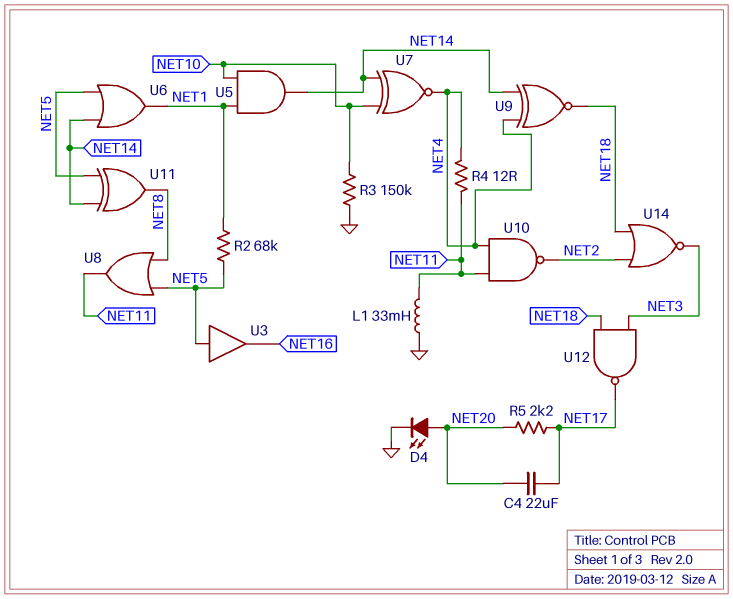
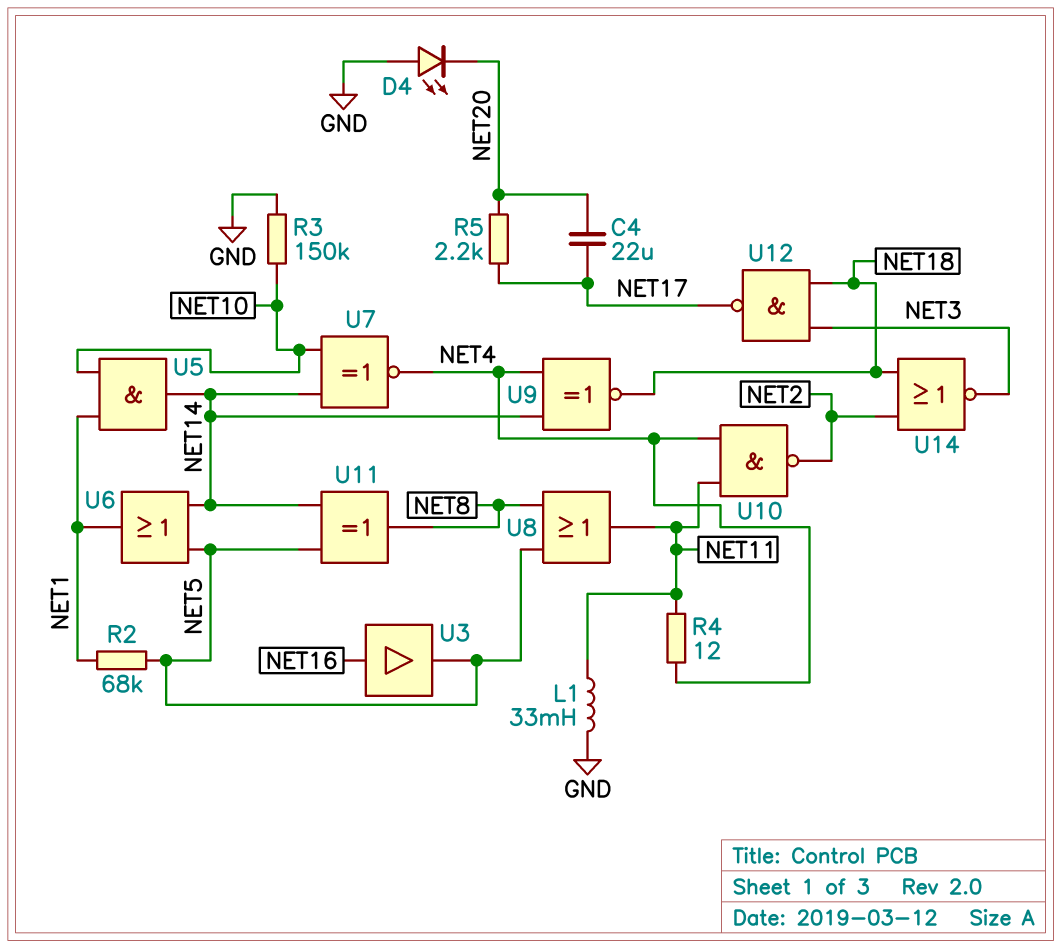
D4: LED (A NET20, K GND) -> LED (A GND, K NET20)
U3: buffer (in NET5, out NET16) -> buffer (in NET16, out NET5)

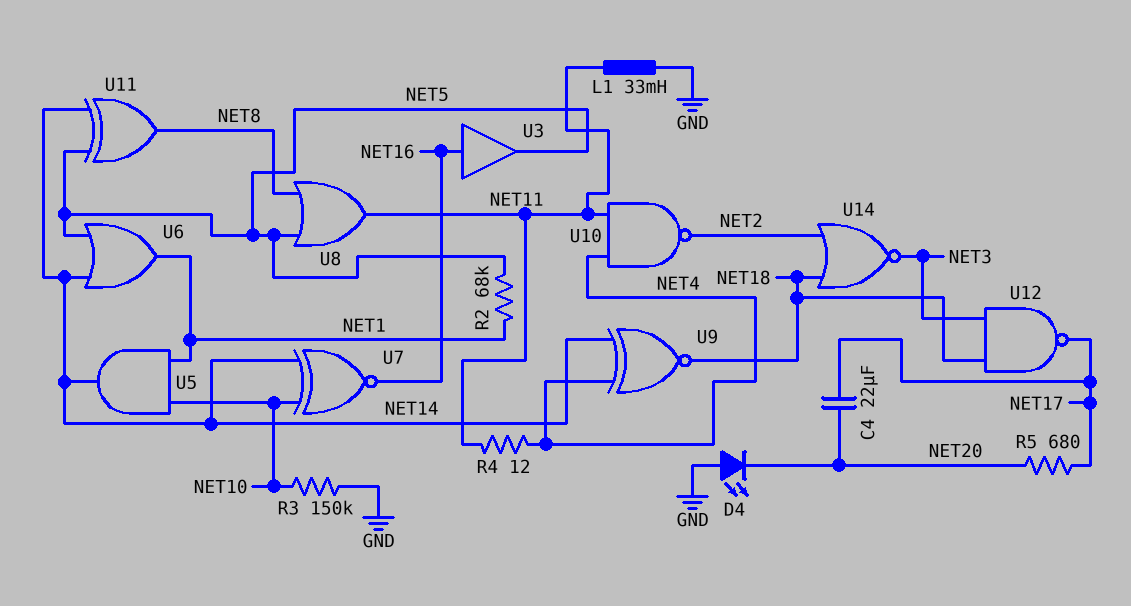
R5: 2.2k (NET17, NET20) -> 680 (NET17, NET20)
U7: XNOR (in NET10, in NET14, out NET4) -> XNOR (in NET10, in NET14, out NET16)

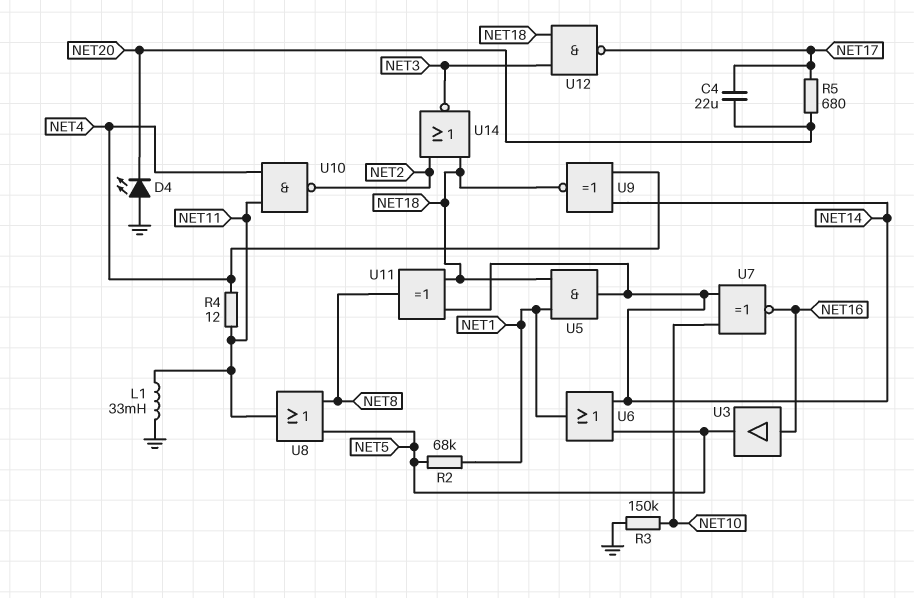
U5: AND (in NET1, in NET10, out NET14) -> AND (in NET1, in NET18, out NET14)
U11: XOR (in NET5, in NET14, out NET8) -> XOR (in NET14, in NET18, out NET8)

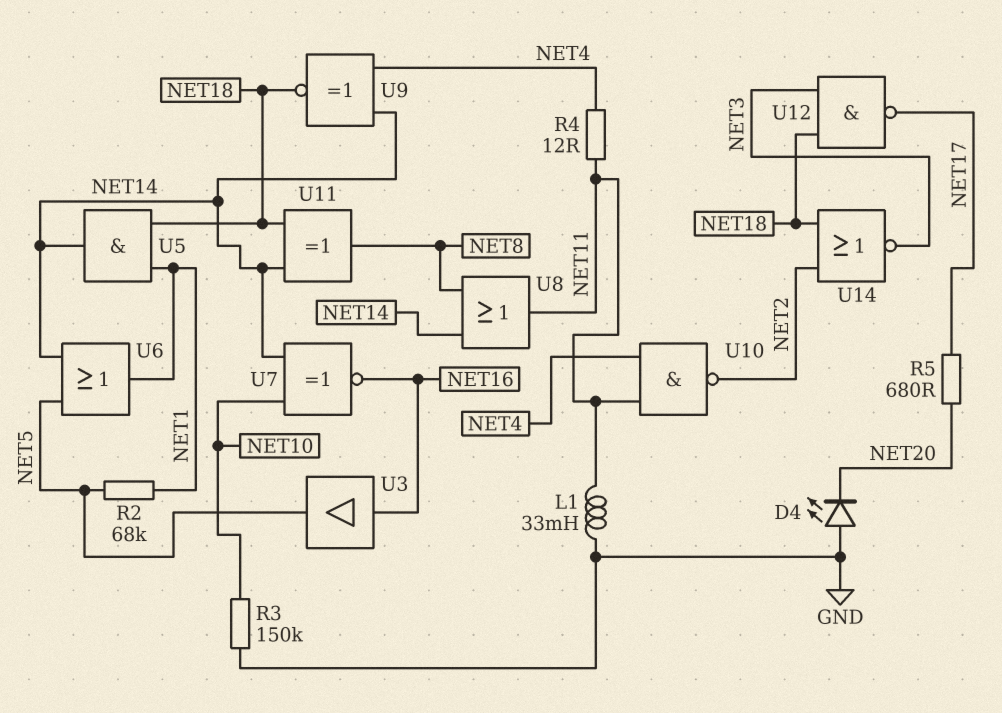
C4: 22uF (NET17, NET20) -> none
U8: OR (in NET5, in NET8, out NET11) -> OR (in NET8, in NET14, out NET11)

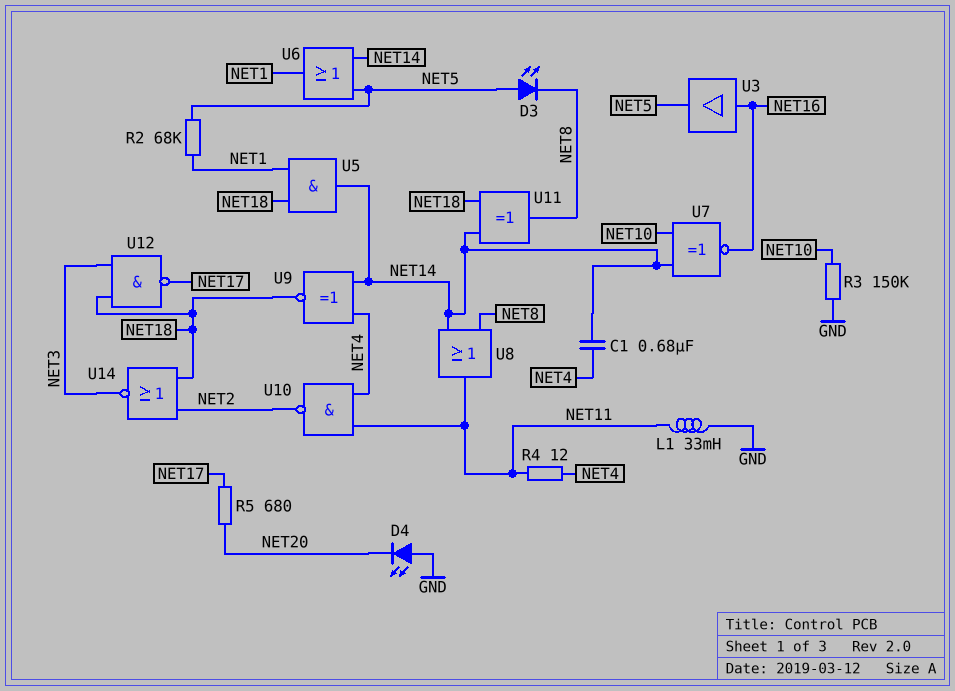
C1: none -> 680nF (NET4, NET14)
D3: none -> LED (A NET5, K NET8)

